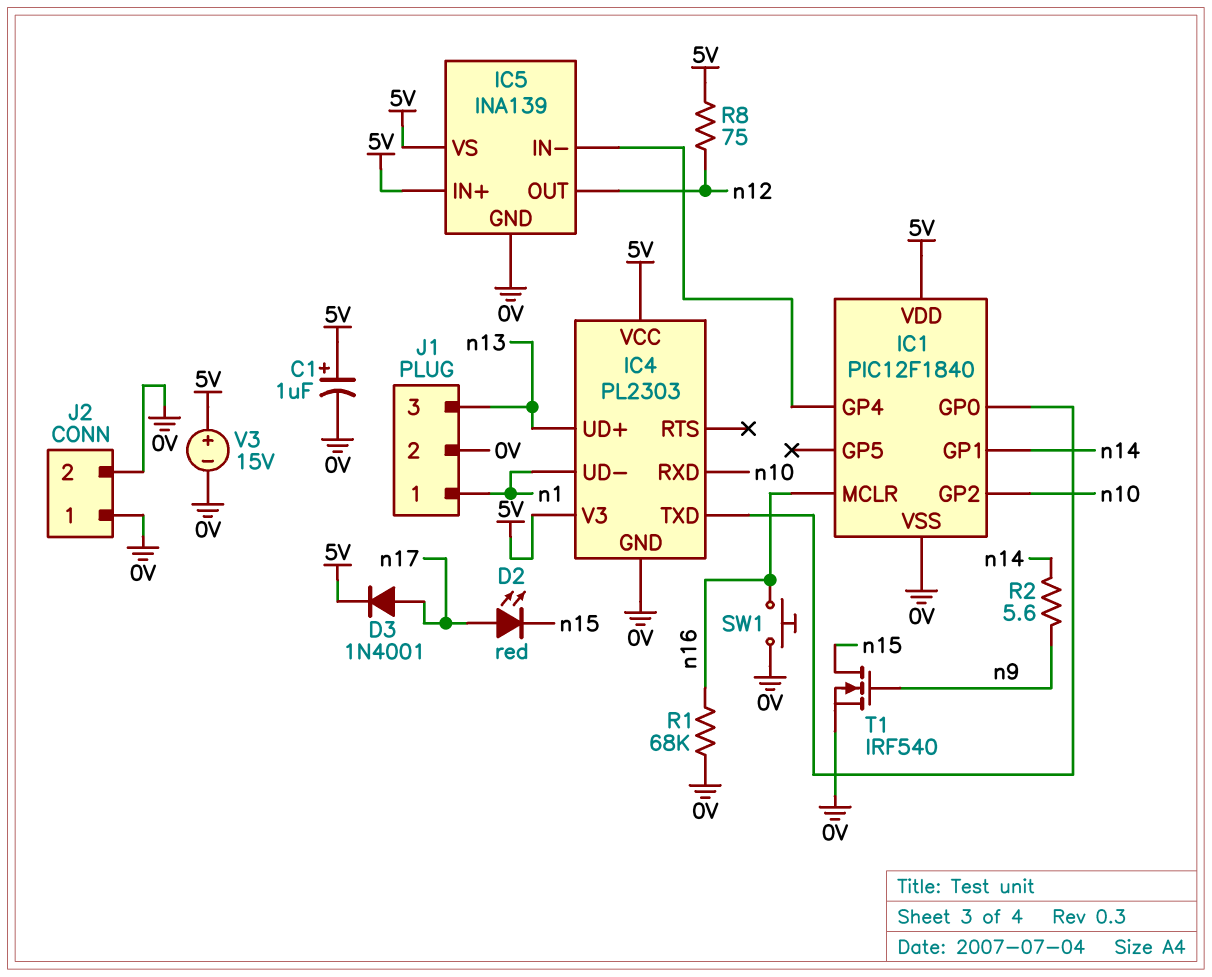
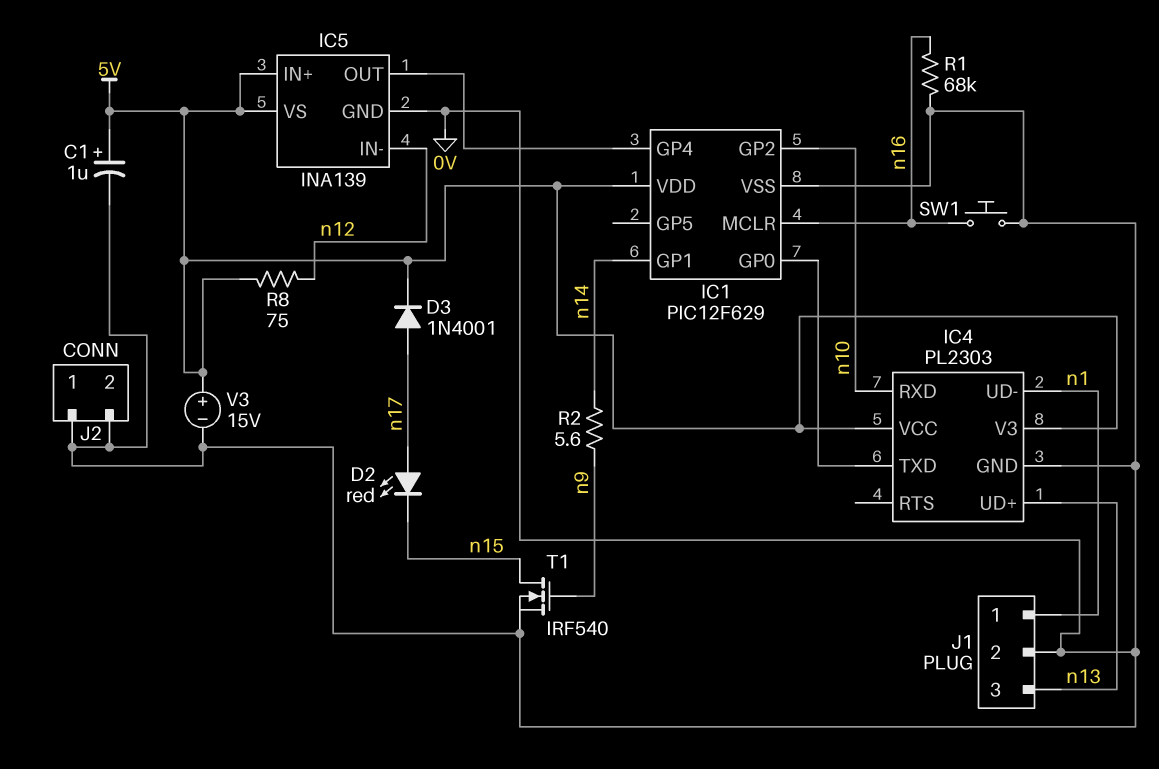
IC1: PIC12F1840 -> PIC12F629
IC5 pin IN-: IC1/GP4 -> n12
IC5 pin OUT: n12 -> IC1/GP4

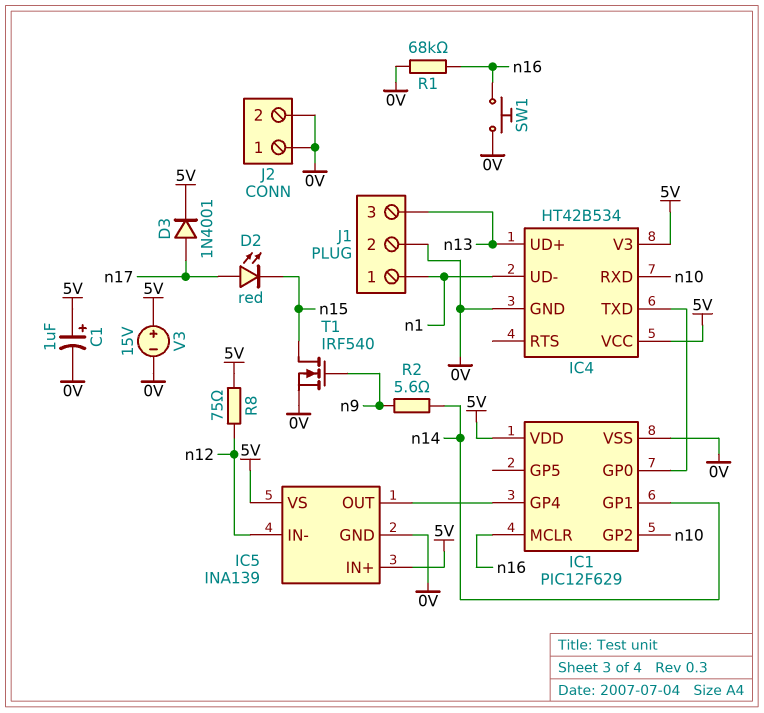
IC4: PL2303 -> HT42B534

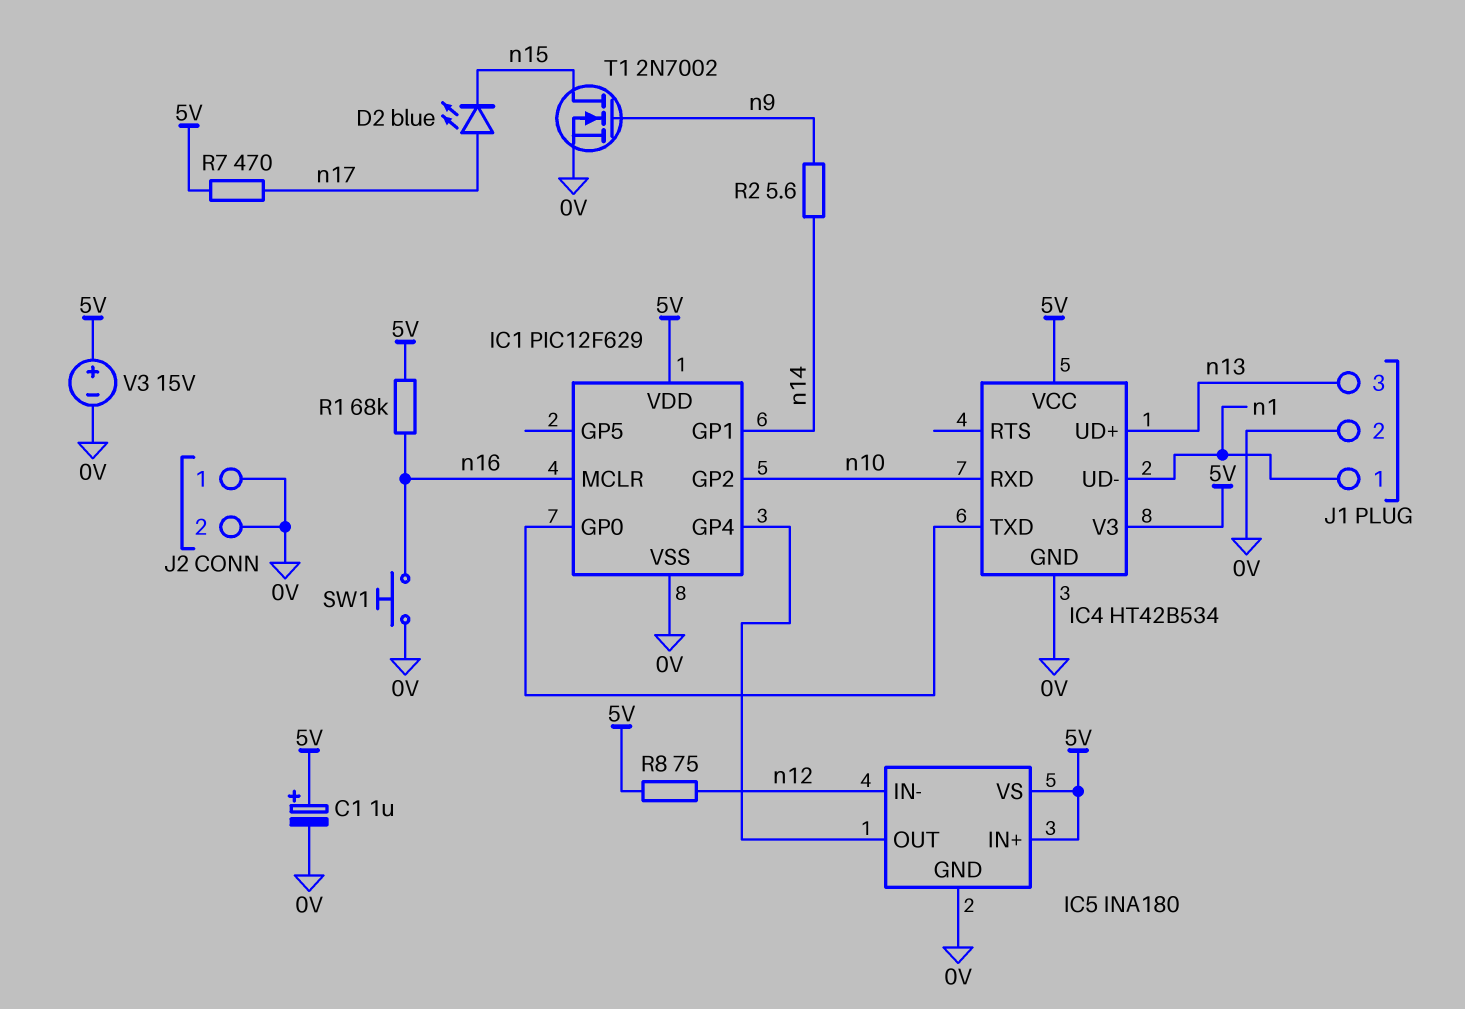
D2: LED red (A n17, K n15) -> LED blue (A n17, K n15)
D3: diode 1N4001 (A n17, K 5V) -> none
IC5: INA139 -> INA180
R1: 68k (0V, n16) -> 68k (5V, n16)
R7: none -> 470 (5V, n17)
T1: NMOS IRF540 (G n9, D n15, S 0V) -> NMOS 2N7002 (G n9, D n15, S 0V)

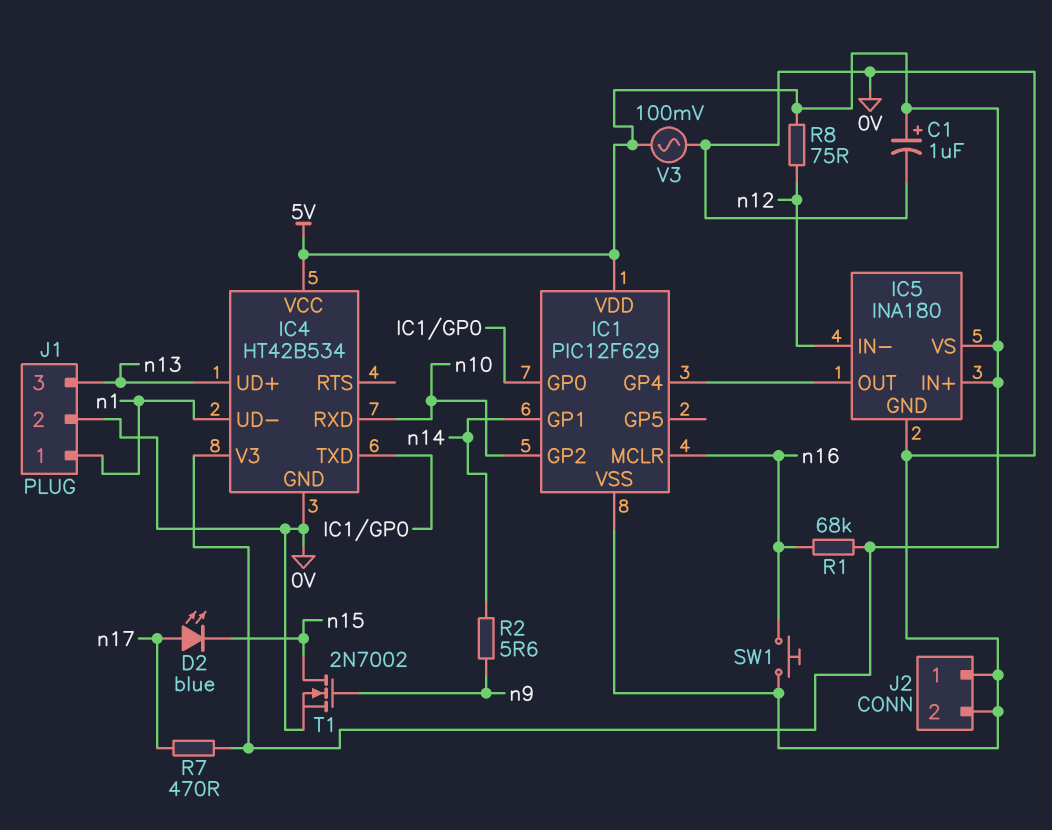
V3: 15V (plus 5V, minus 0V) -> AC 100mV (0V, 5V)

